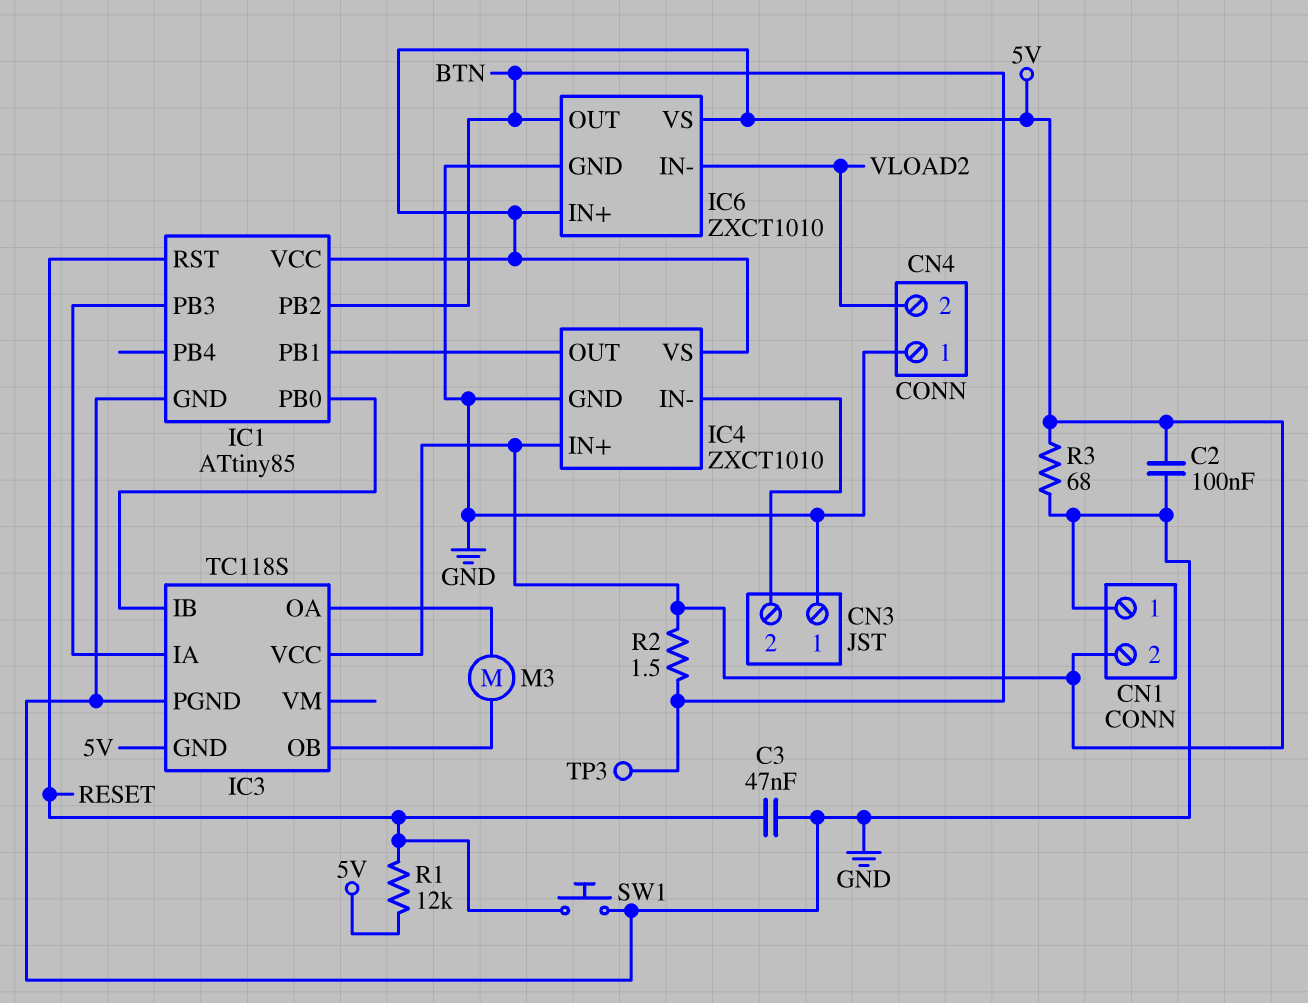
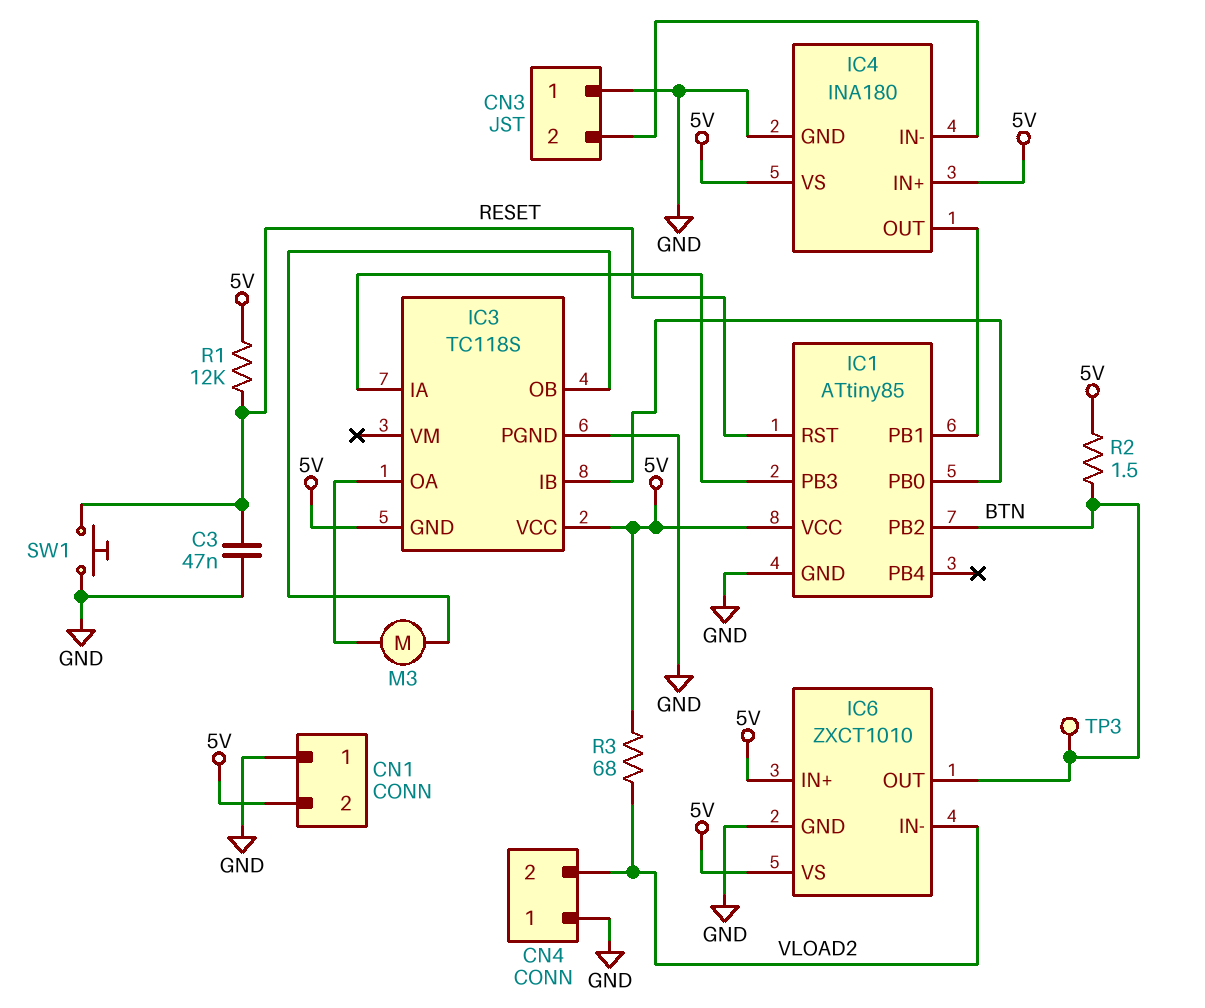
C2: 100nF (5V, GND) -> none
IC4: ZXCT1010 -> INA180
R3: 68 (5V, GND) -> 68 (5V, VLOAD2)

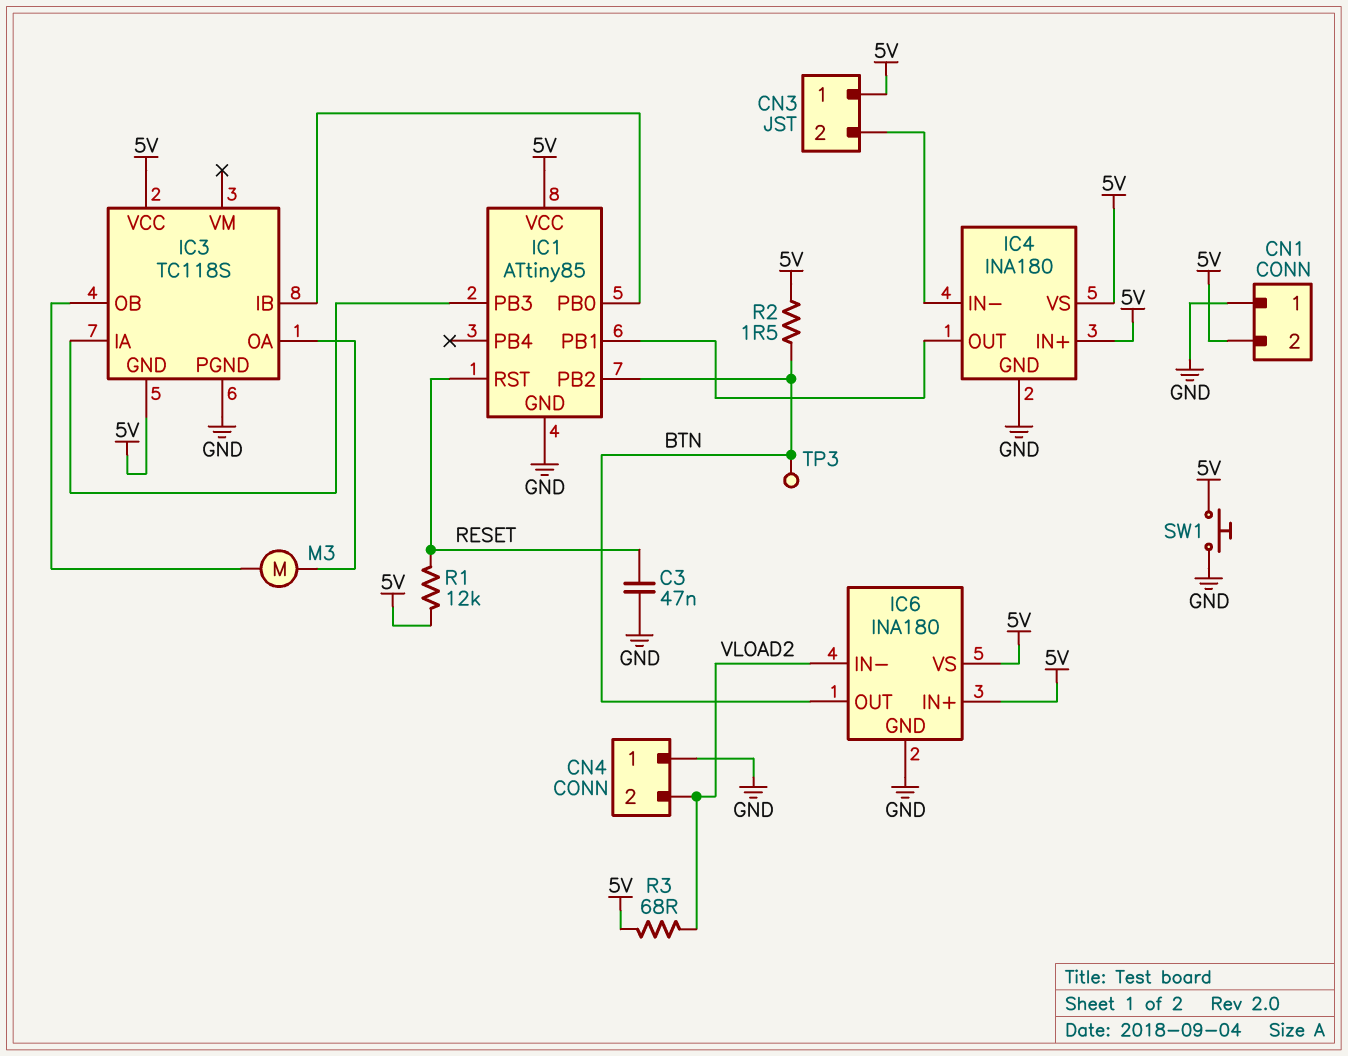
CN3 pin 1: GND -> 5V
IC6: ZXCT1010 -> INA180
SW1: button (GND, RESET) -> button (5V, GND)

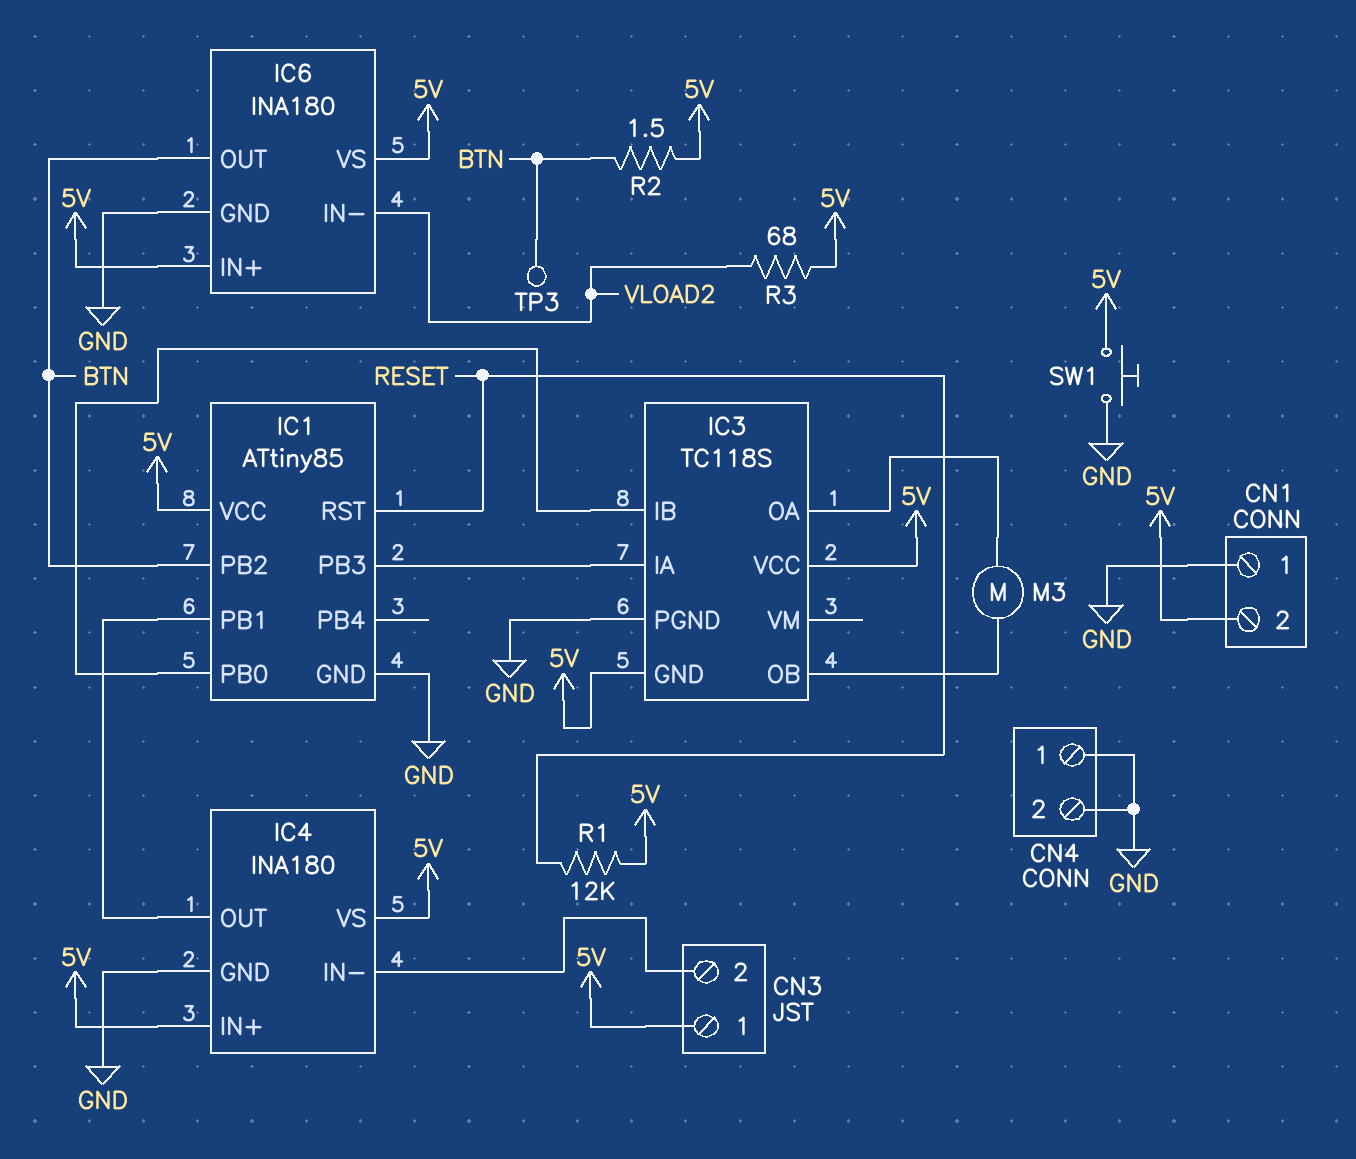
C3: 47nF (GND, RESET) -> none
CN4 pin 2: VLOAD2 -> GND

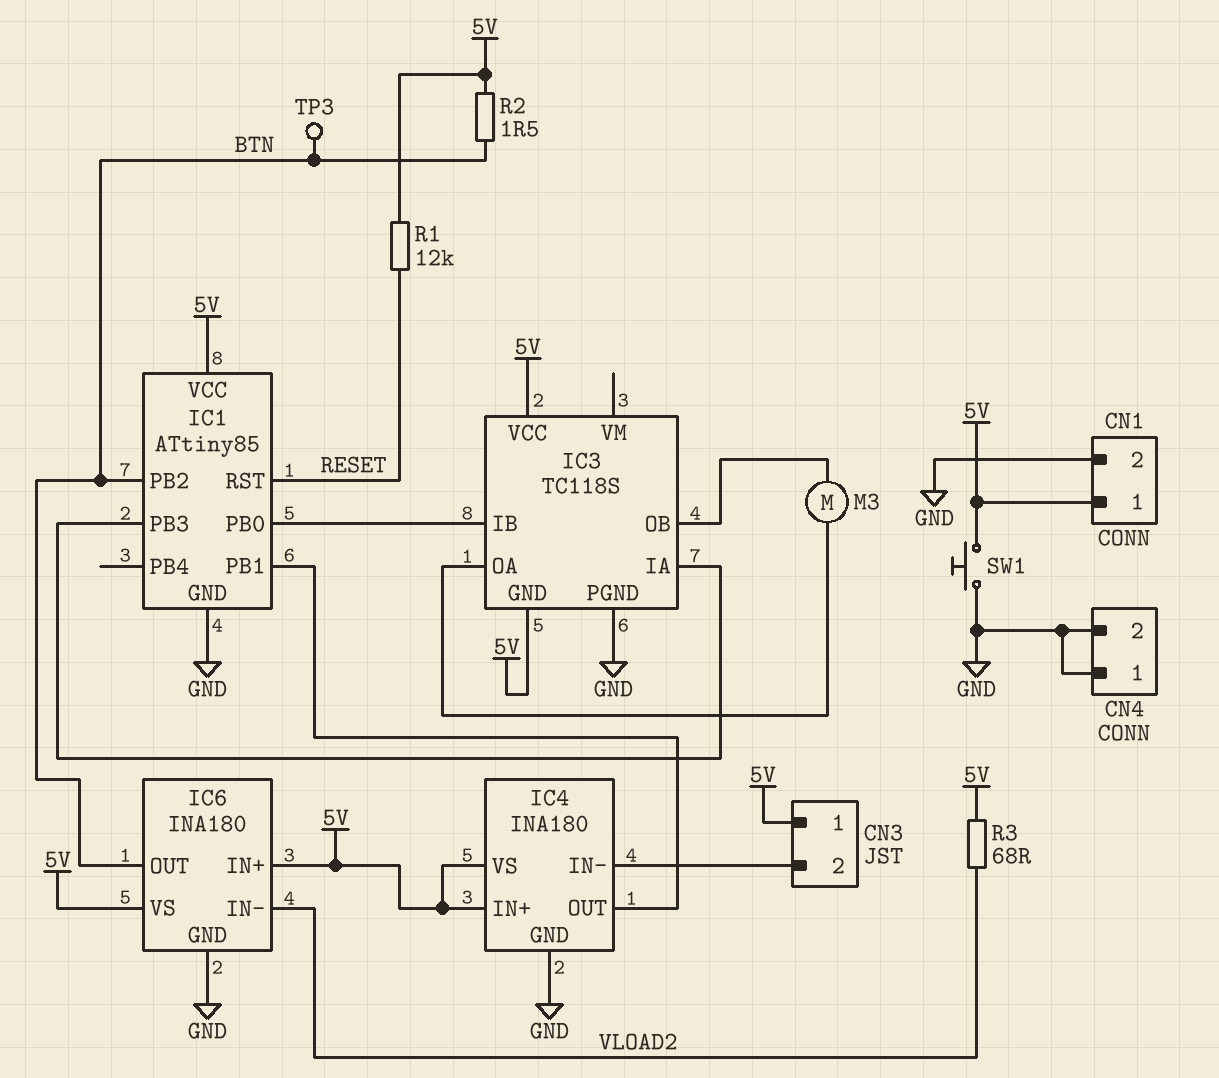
CN1 pin 1: GND -> 5V
CN1 pin 2: 5V -> GND

